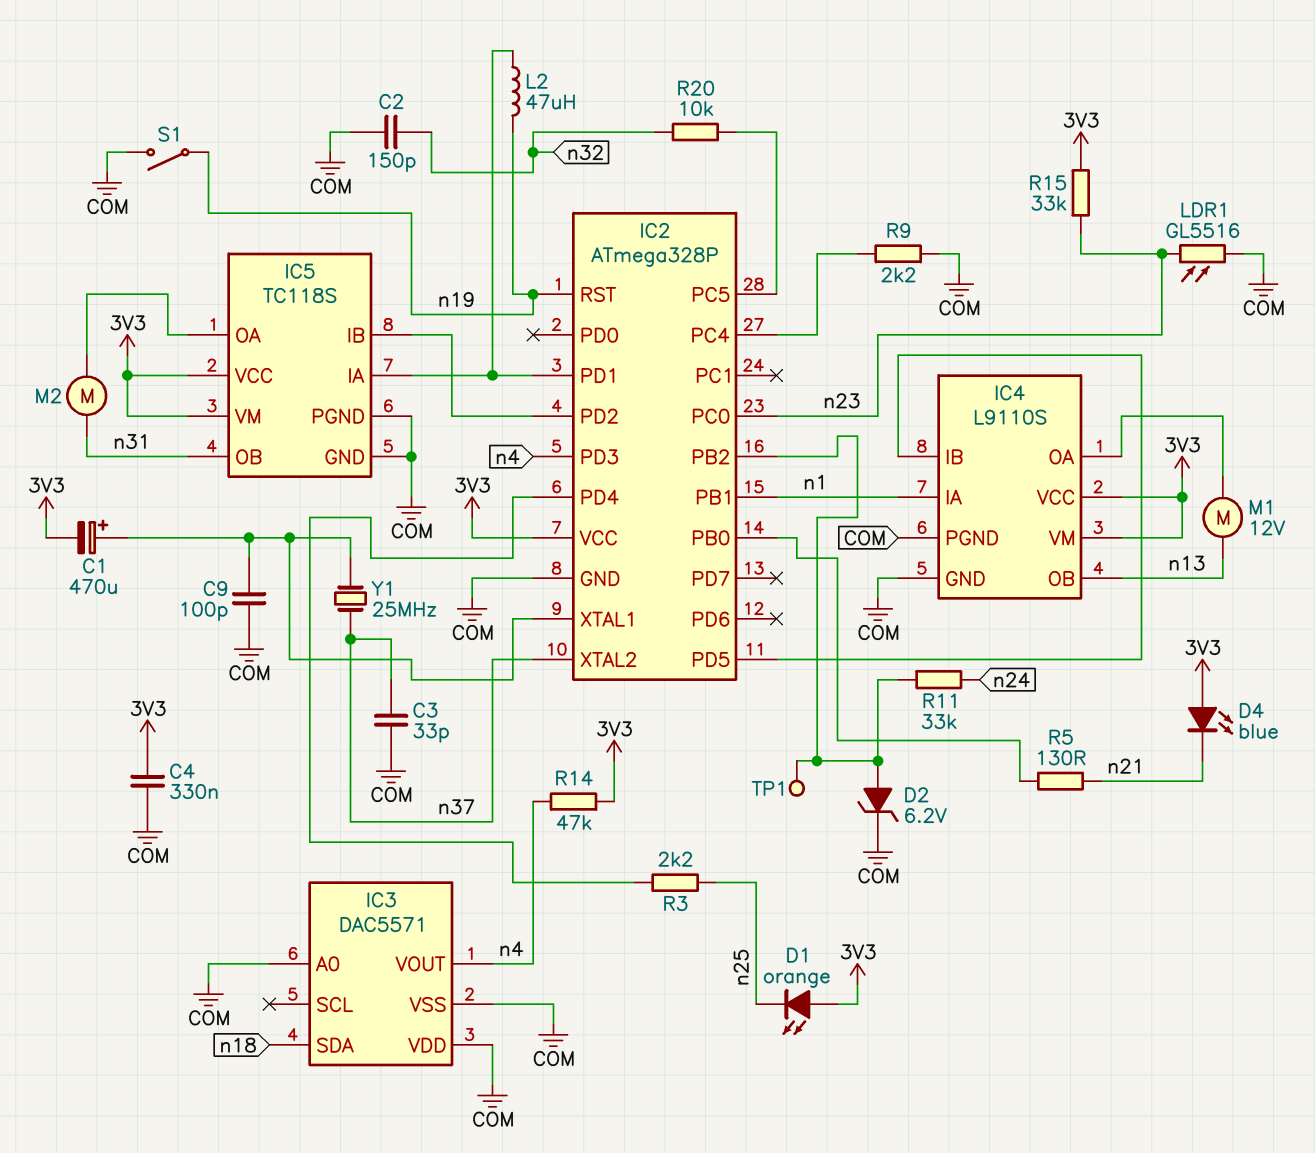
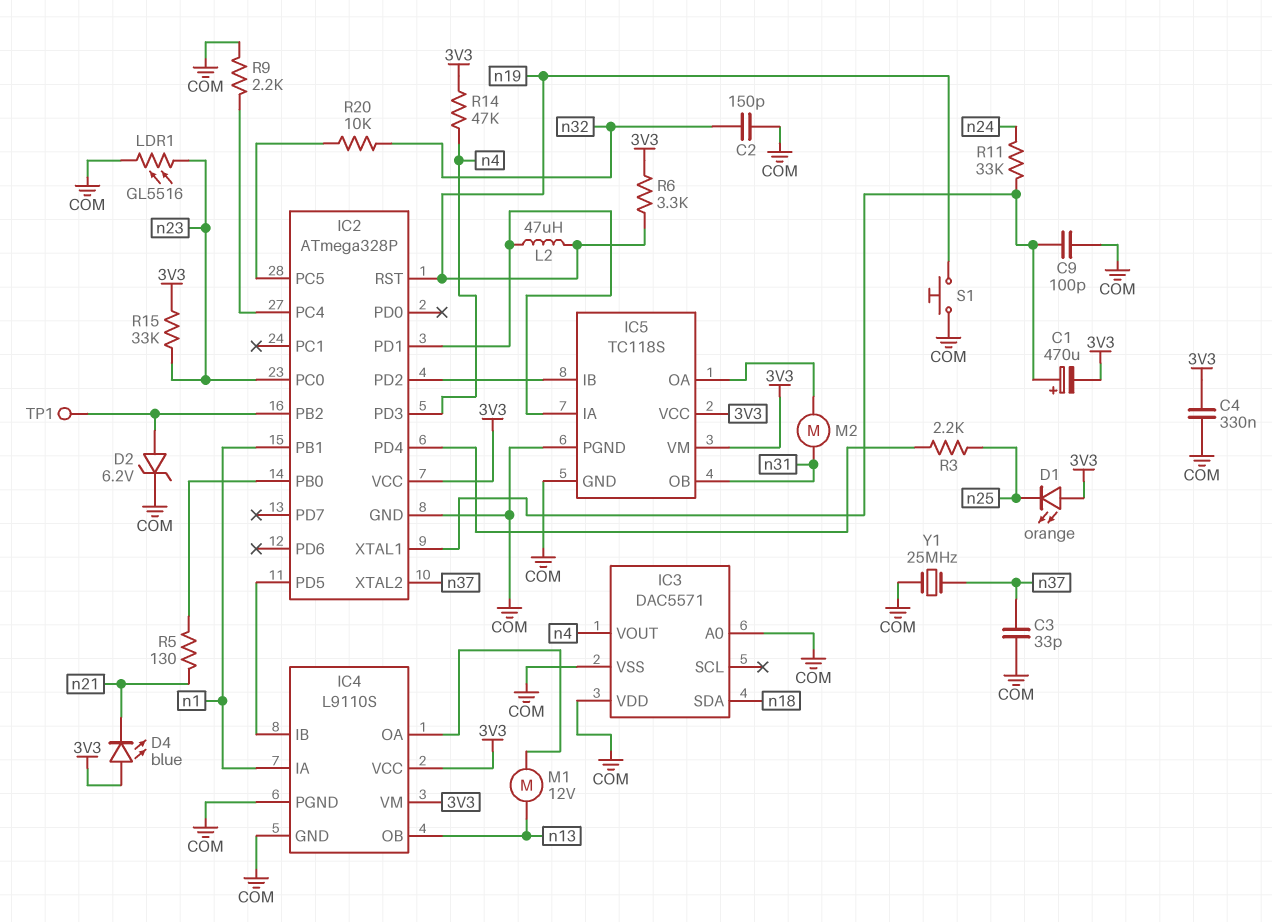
R6: none -> 3.3k (3V3, n19)
R11: 33k (IC2/PB2, n24) -> 33k (IC2/XTAL1, n24)
S1: switch (COM, n19) -> button (COM, n19)
Y1: 25MHz (IC2/XTAL1, n37) -> 25MHz (COM, n37)

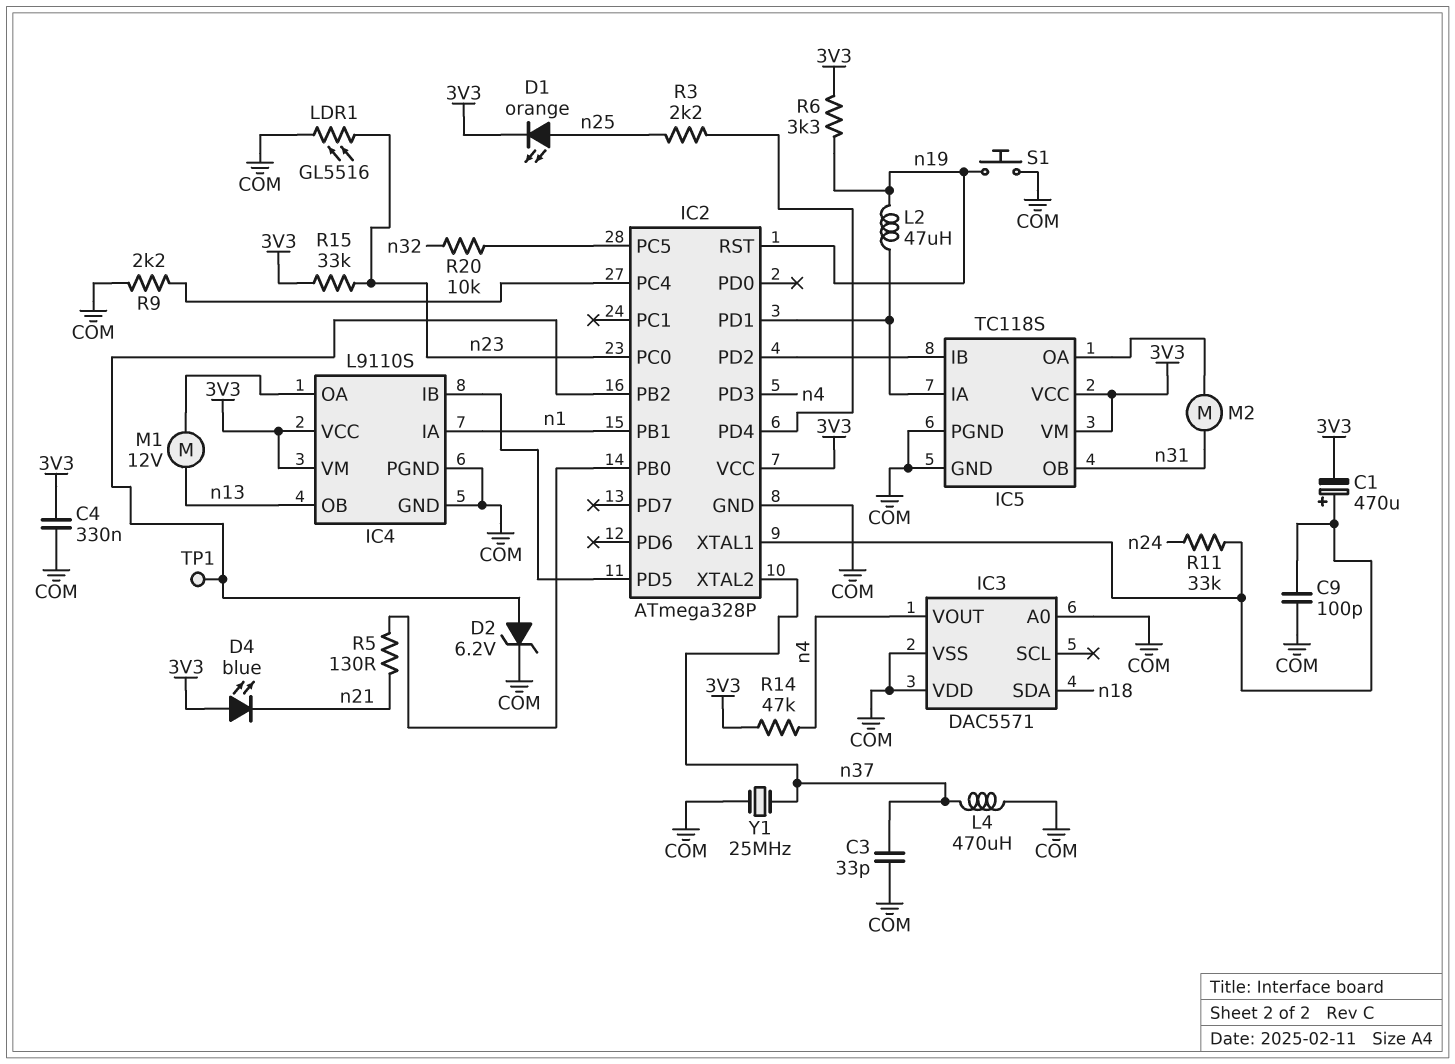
C2: 150pF (COM, n32) -> none
D1: LED orange (A 3V3, K n25) -> LED orange (A n25, K 3V3)
L4: none -> 470uH (COM, n37)

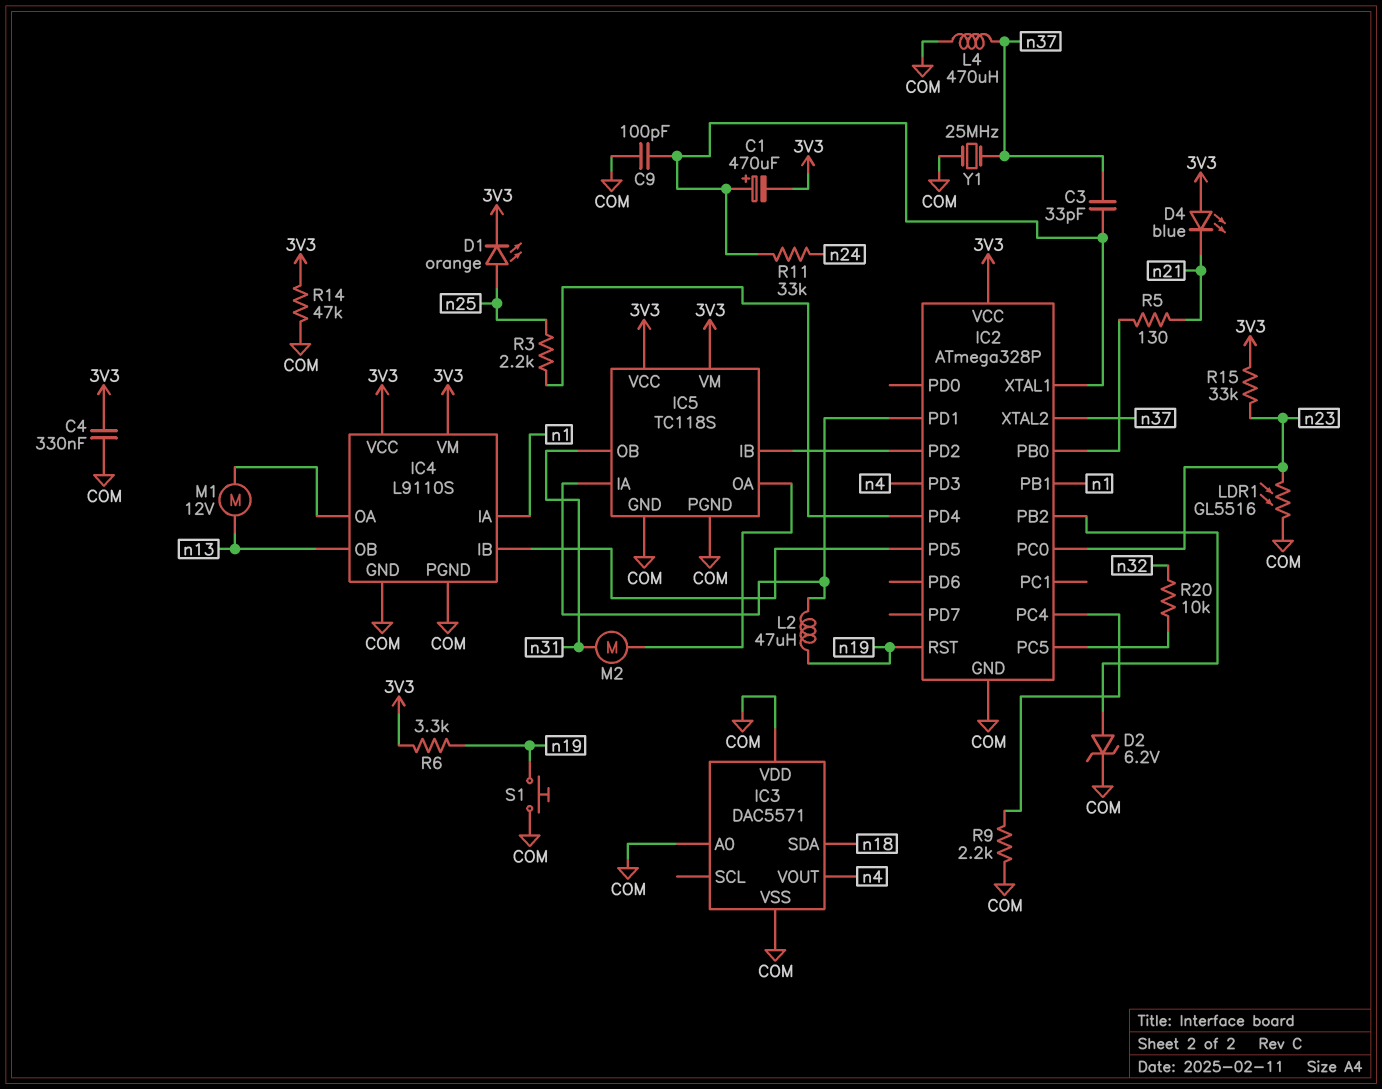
C3: 33pF (COM, n37) -> 33pF (IC2/XTAL1, n37)
R14: 47k (3V3, n4) -> 47k (3V3, COM)
TP1: test point (IC2/PB2) -> none

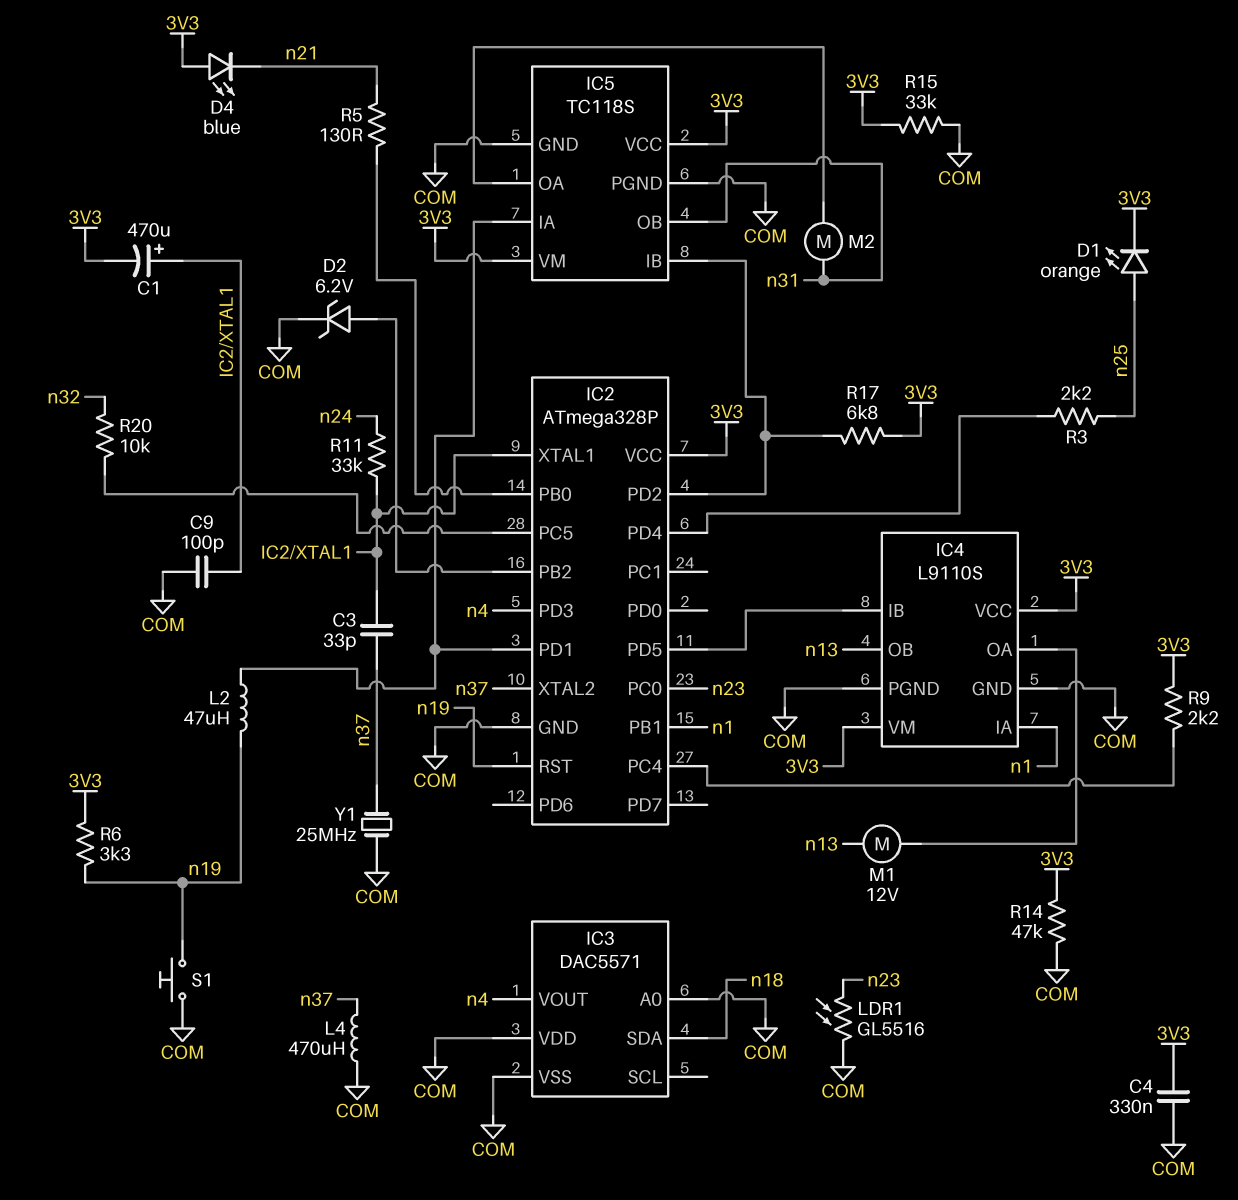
R9: 2.2k (COM, IC2/PC4) -> 2.2k (3V3, IC2/PC4)
R15: 33k (3V3, n23) -> 33k (3V3, COM)
R17: none -> 6.8k (3V3, IC2/PD2)

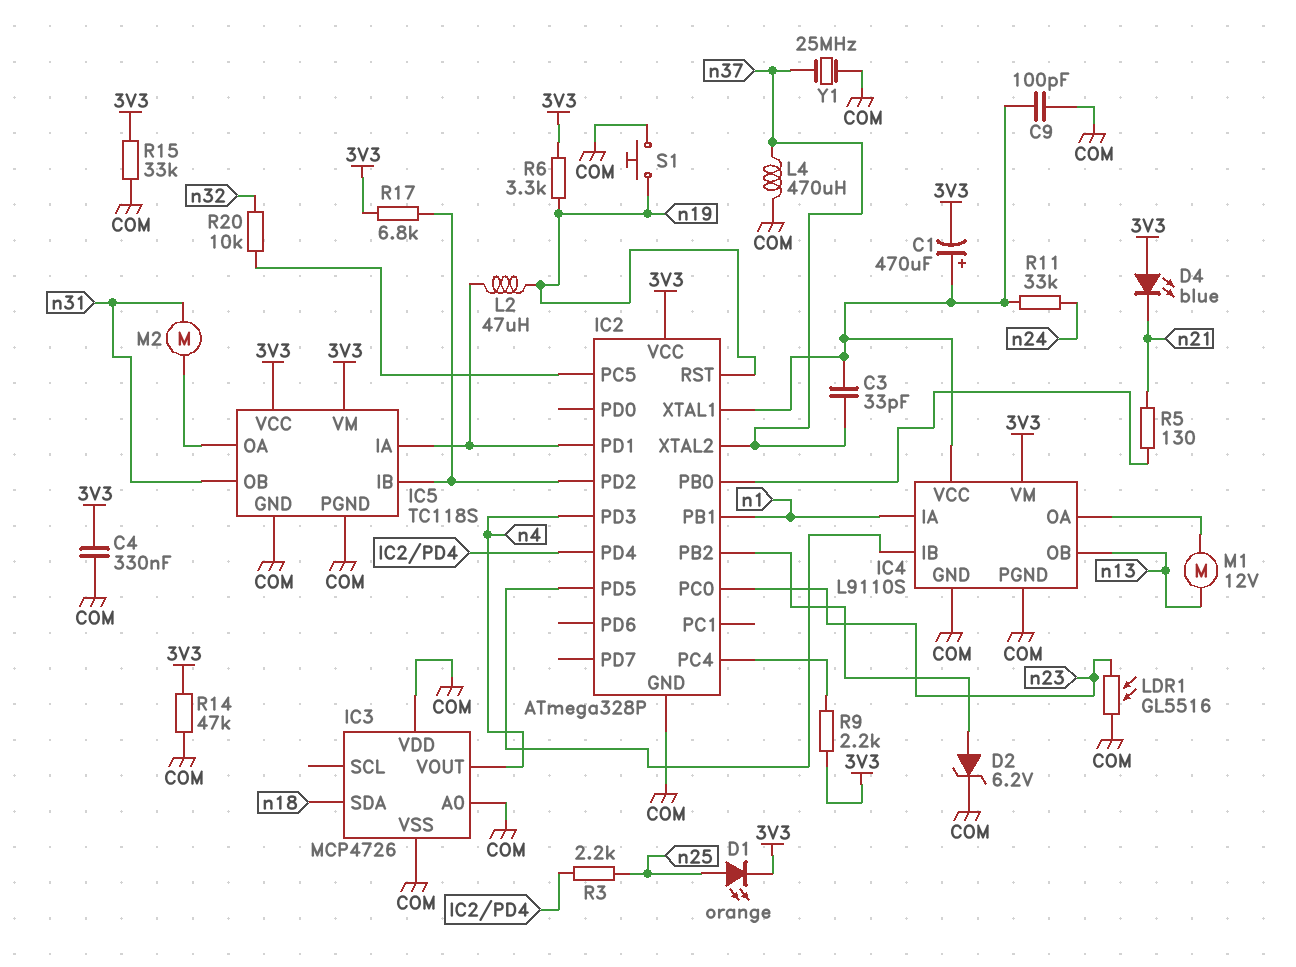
IC3: DAC5571 -> MCP4726
IC4 pin VCC: 3V3 -> IC2/XTAL1

